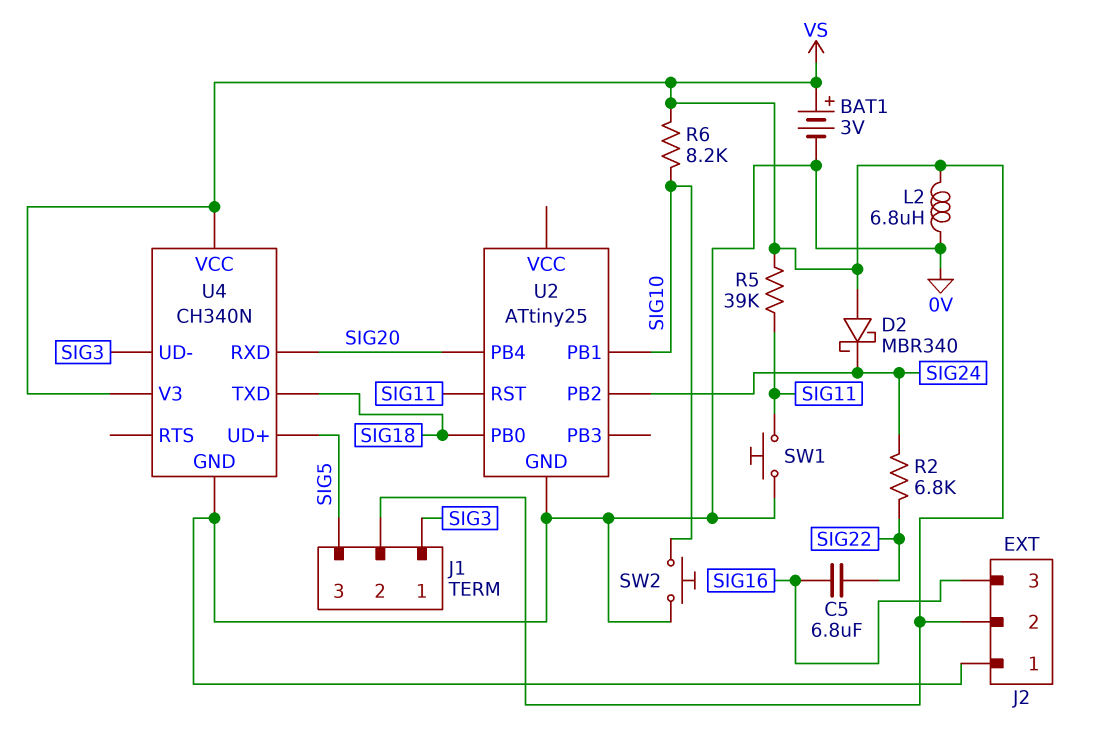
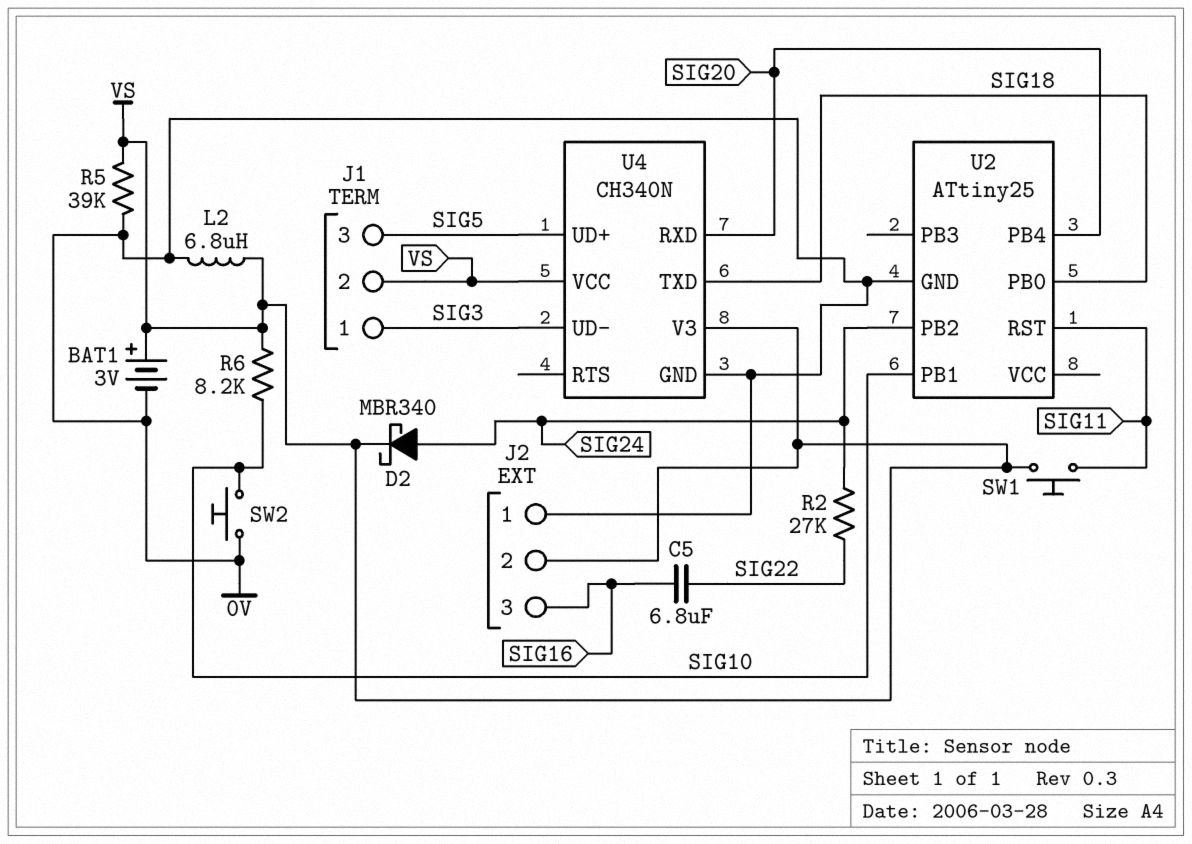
D2: schottky MBR340 (A VS, K SIG24) -> schottky MBR340 (A SIG24, K VS)
R2: 6.8k (SIG22, SIG24) -> 27k (SIG22, SIG24)
R5: 39k (SIG11, VS) -> 39k (0V, VS)
SW1: button (0V, SIG11) -> button (SIG11, VS)

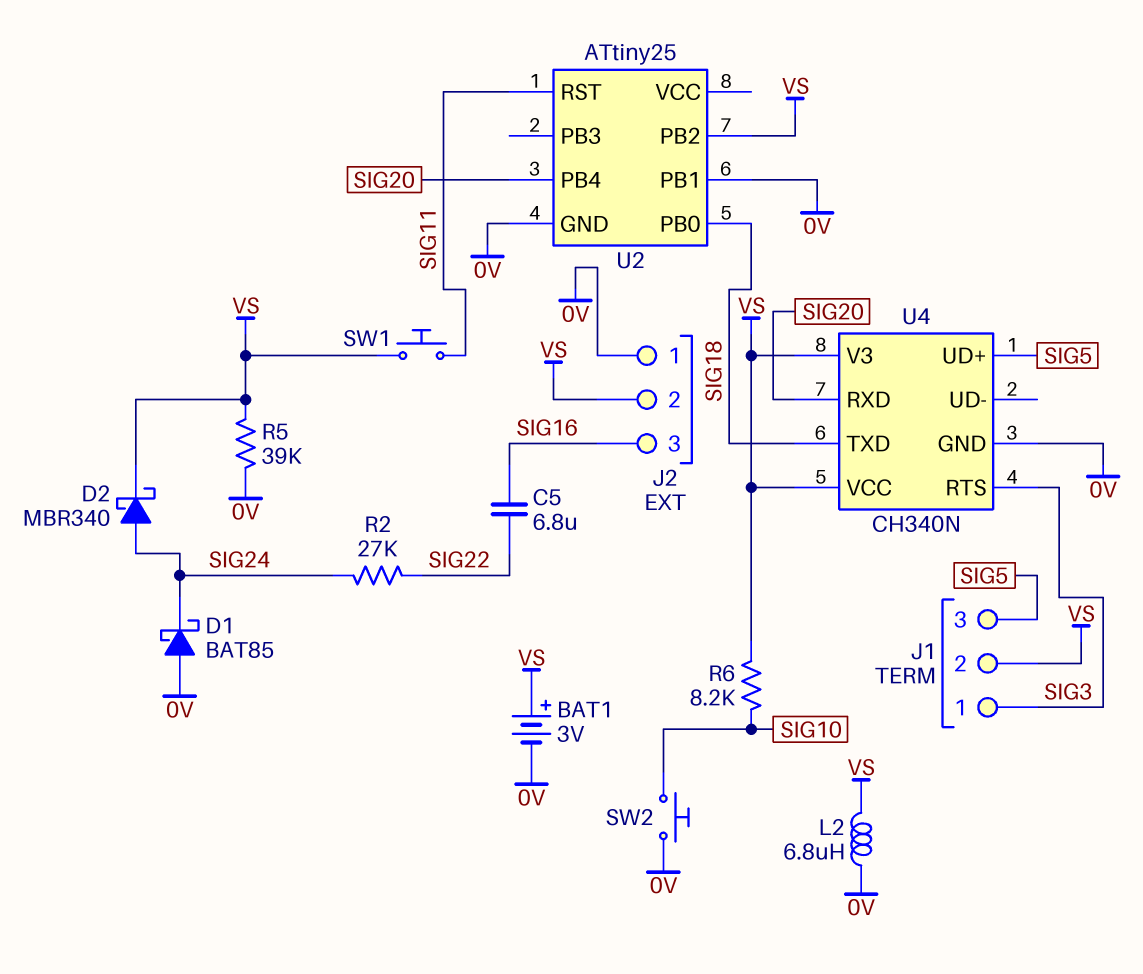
D1: none -> schottky BAT85 (A 0V, K SIG24)
U2 pin PB1: SIG10 -> 0V
U2 pin PB2: SIG24 -> VS
U4 pin RTS: none -> SIG3
U4 pin UD-: SIG3 -> none

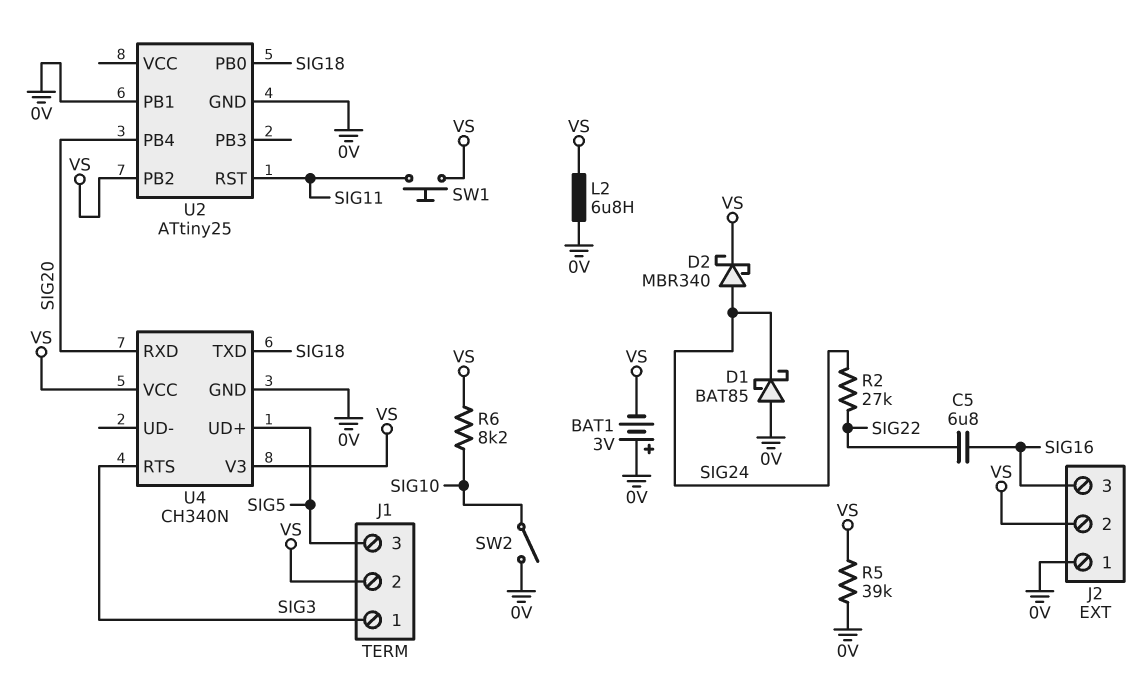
BAT1: 3V (plus VS, minus 0V) -> 3V (plus 0V, minus VS)
SW2: button (0V, SIG10) -> switch (0V, SIG10)

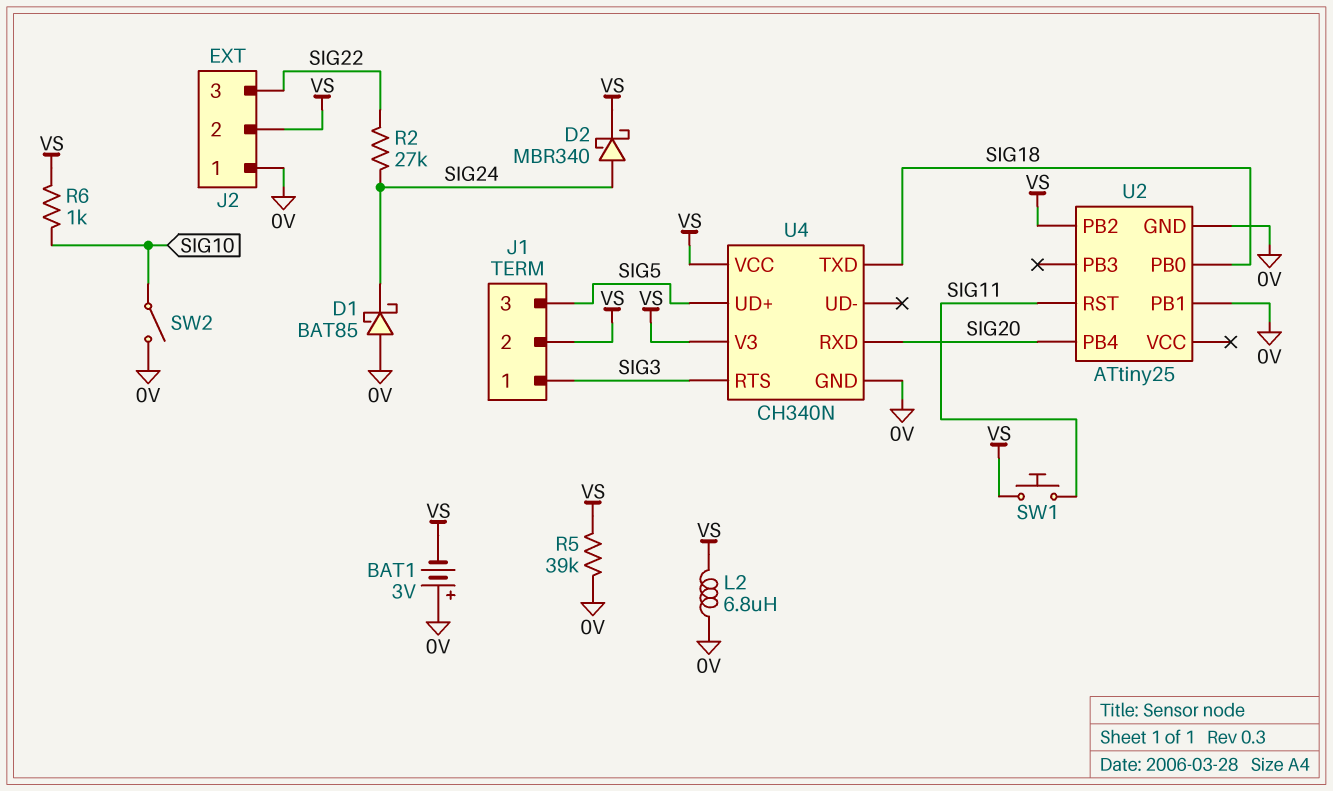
C5: 6.8uF (SIG16, SIG22) -> none
J2 pin 3: SIG16 -> SIG22
R6: 8.2k (SIG10, VS) -> 1k (SIG10, VS)

